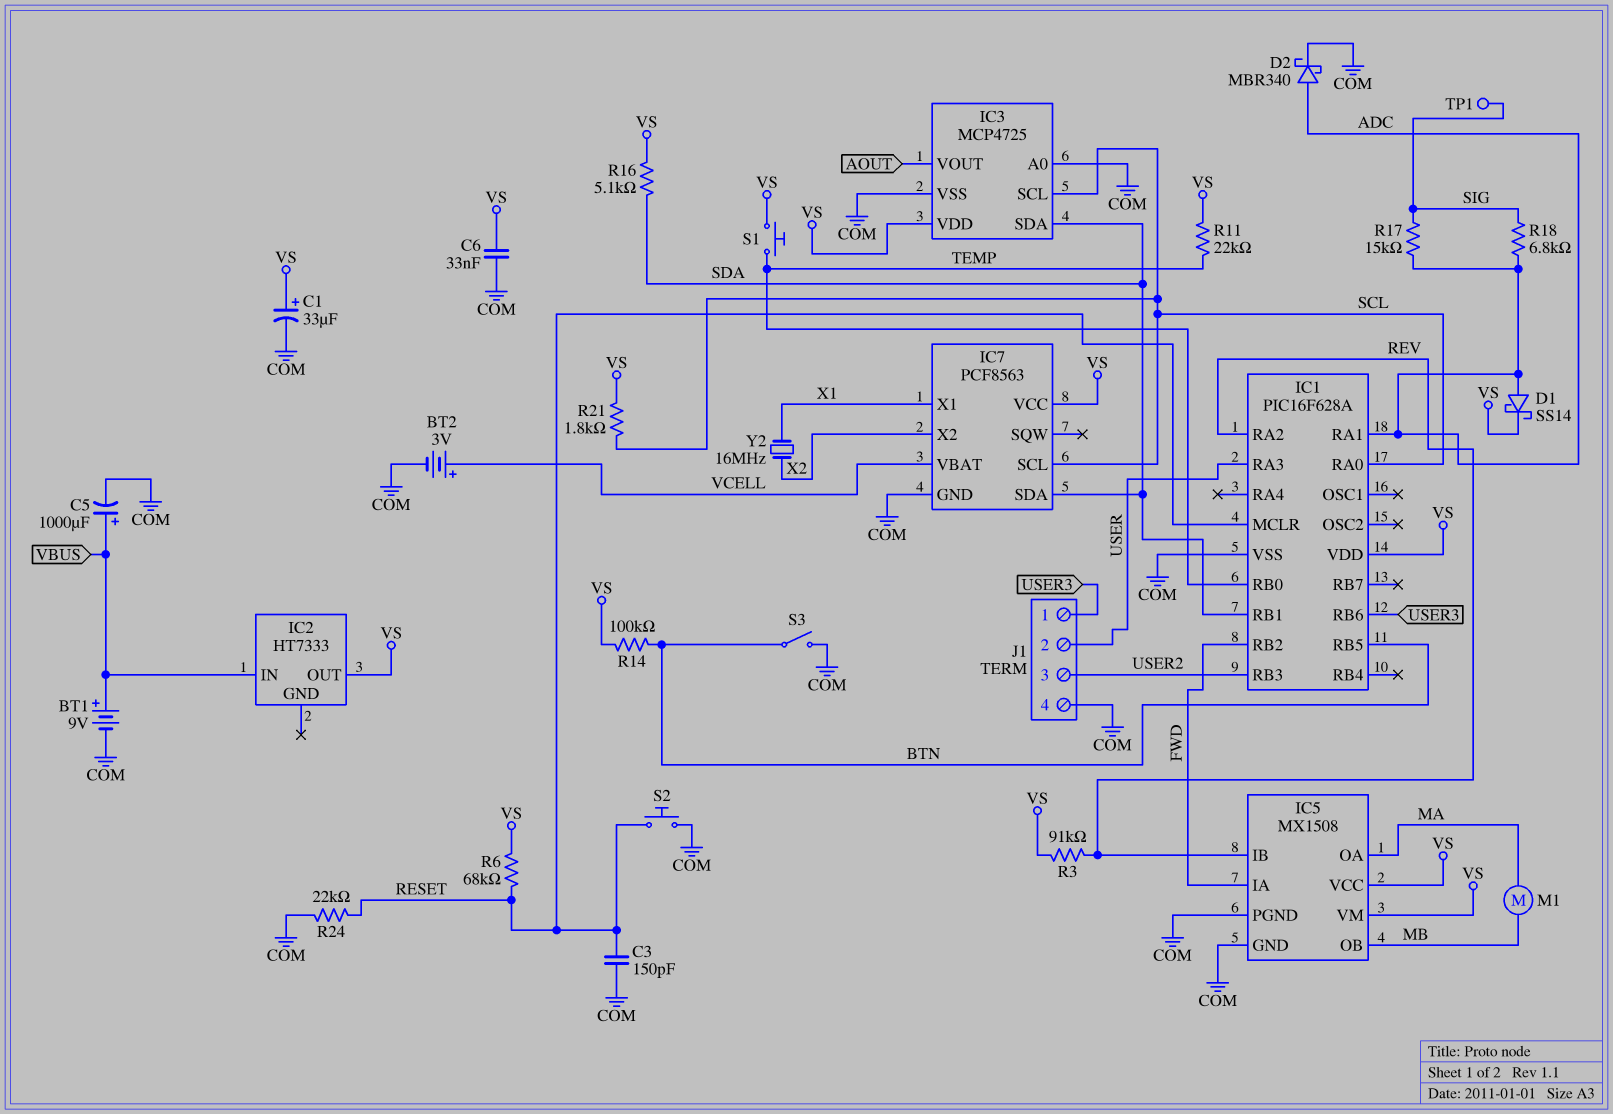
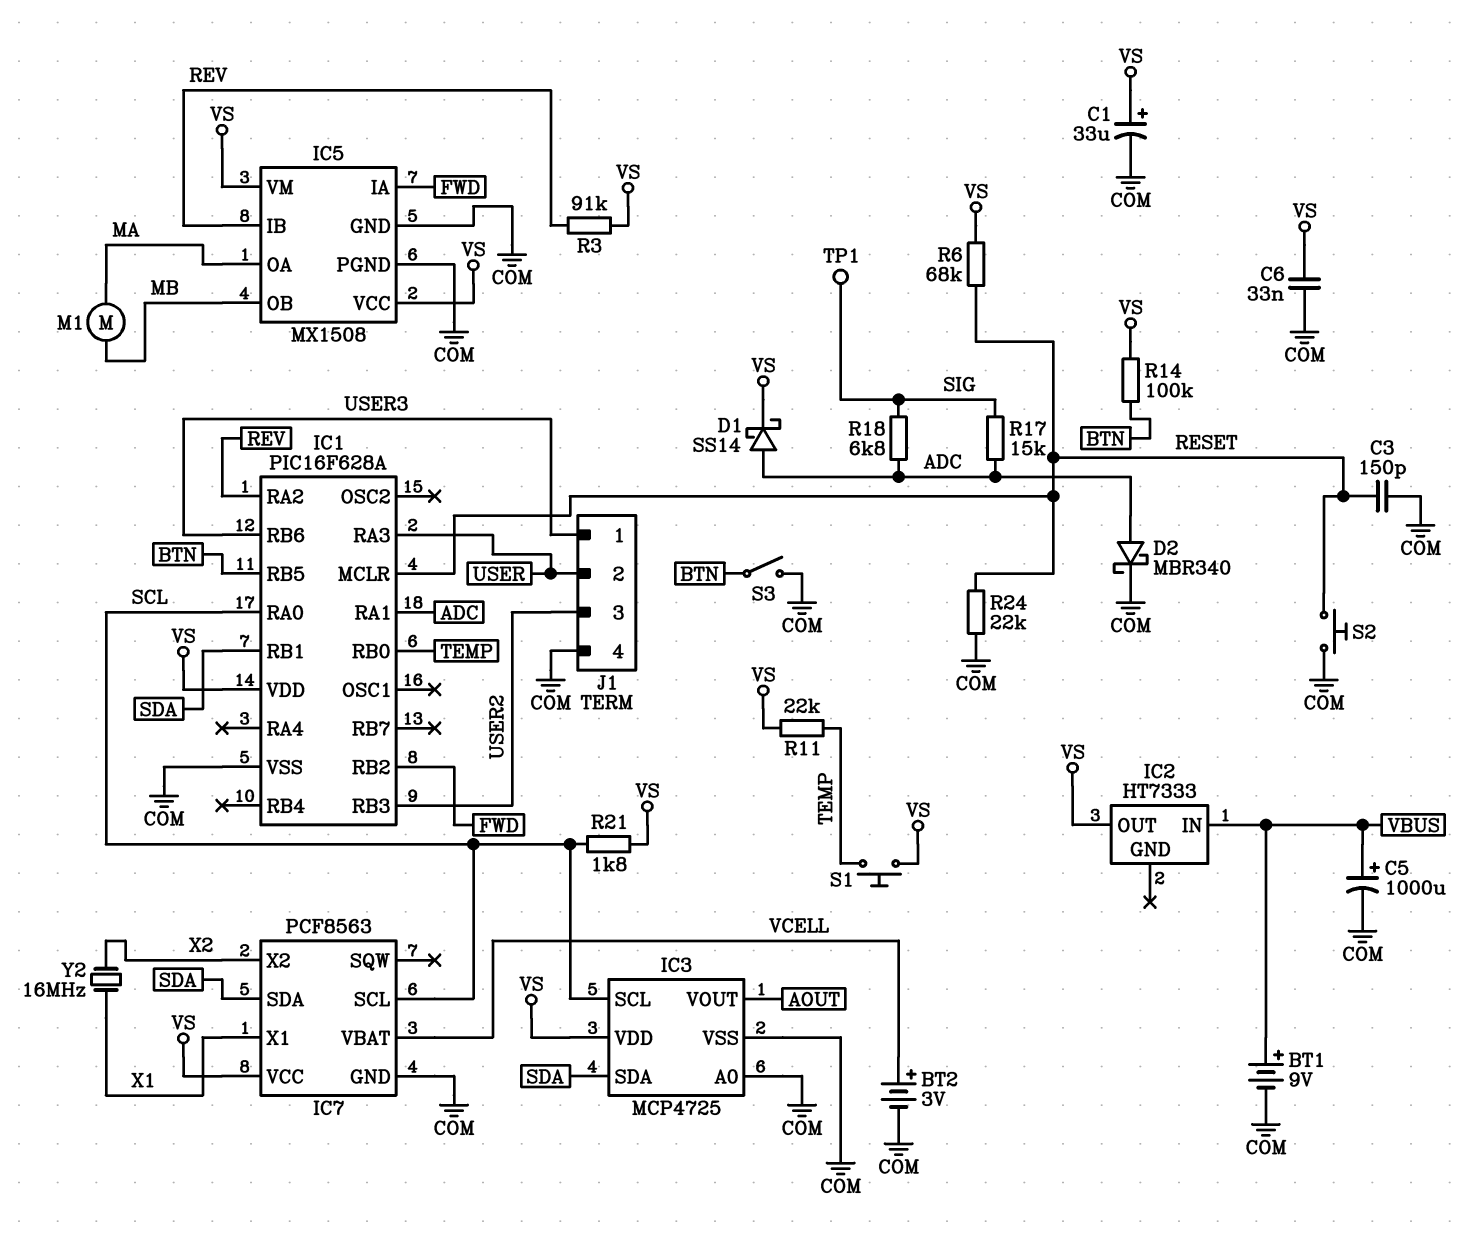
R16: 5.1k (SDA, VS) -> none

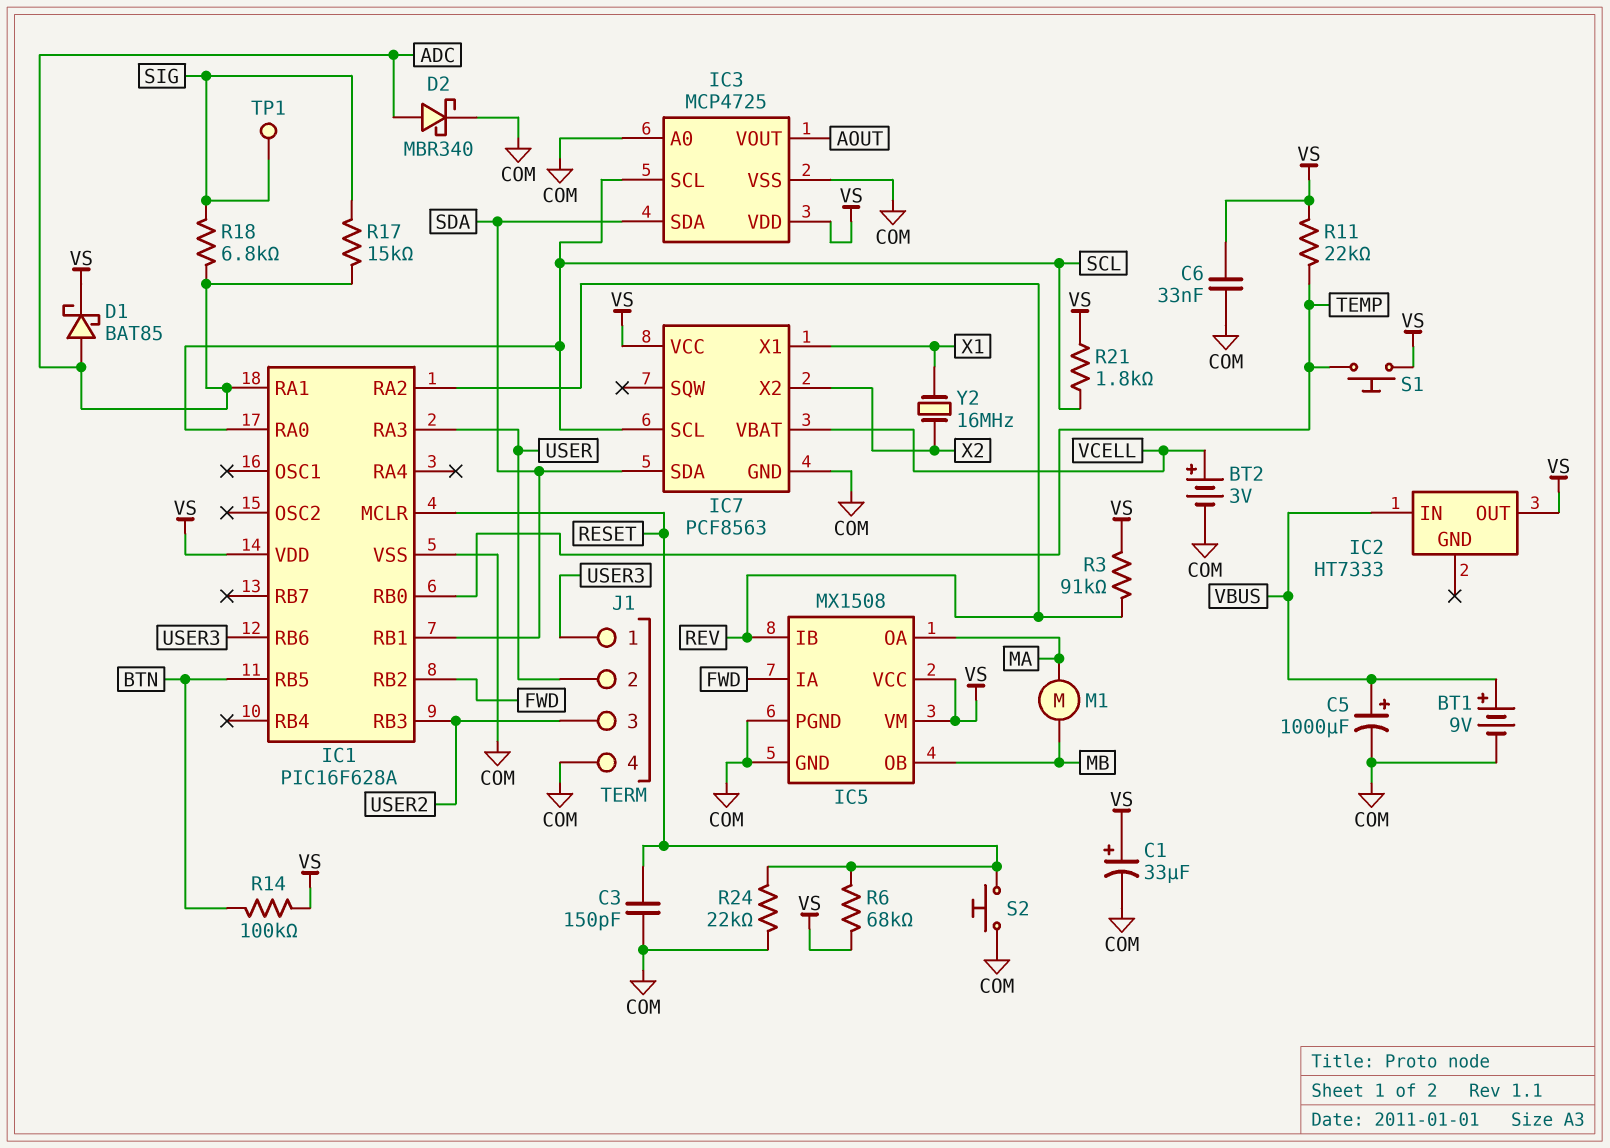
D1: schottky SS14 (A ADC, K VS) -> schottky BAT85 (A ADC, K VS)
S3: switch (BTN, COM) -> none

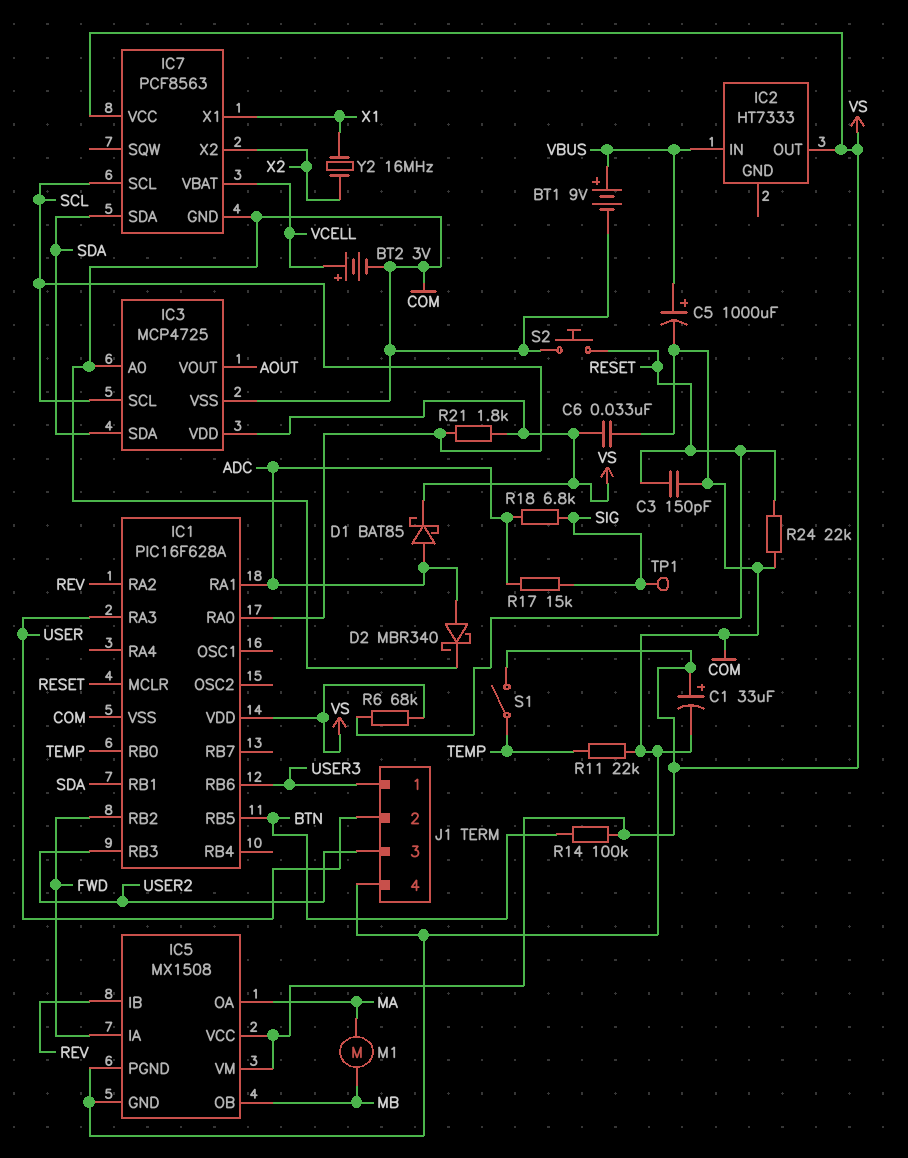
R3: 91k (REV, VS) -> none
R11: 22k (TEMP, VS) -> 22k (COM, TEMP)
S1: button (TEMP, VS) -> switch (TEMP, VS)

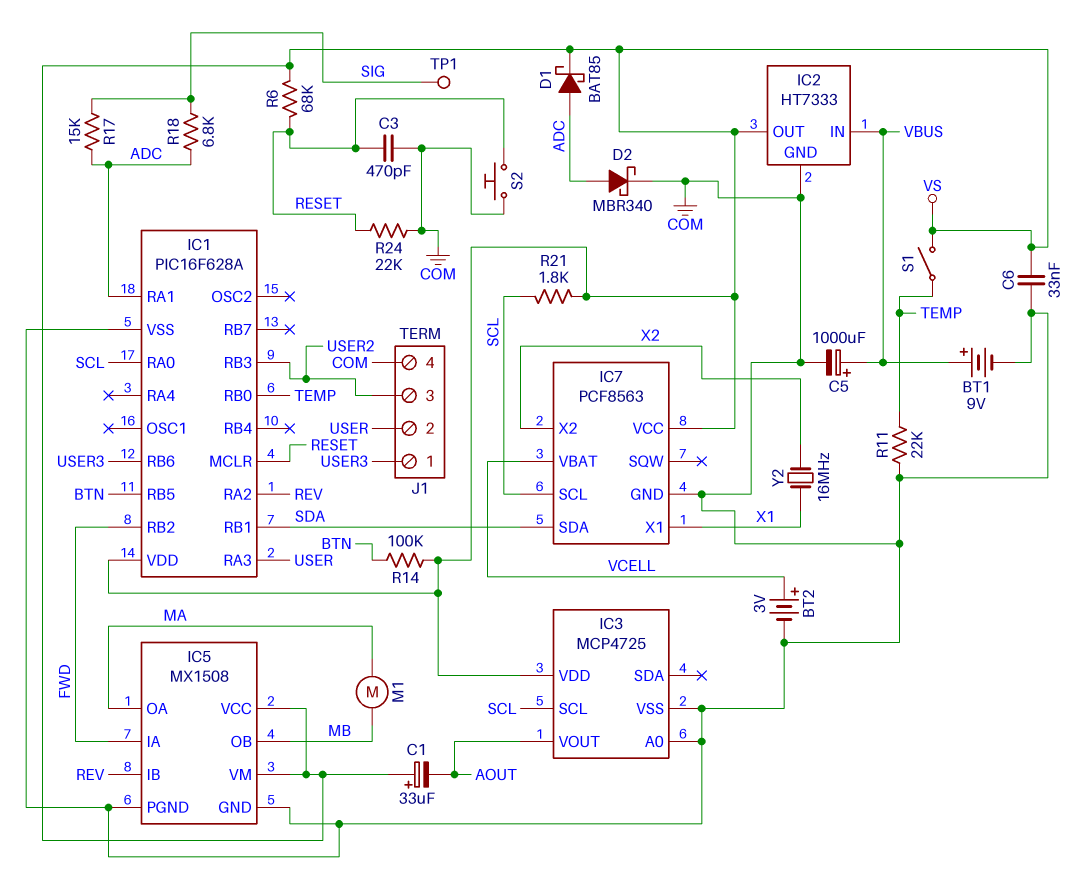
C1: 33uF (plus VS, minus COM) -> 33uF (plus VS, minus AOUT)
C3: 150pF (COM, RESET) -> 470pF (COM, RESET)
IC2 pin GND: none -> COM
IC3 pin SDA: SDA -> none

